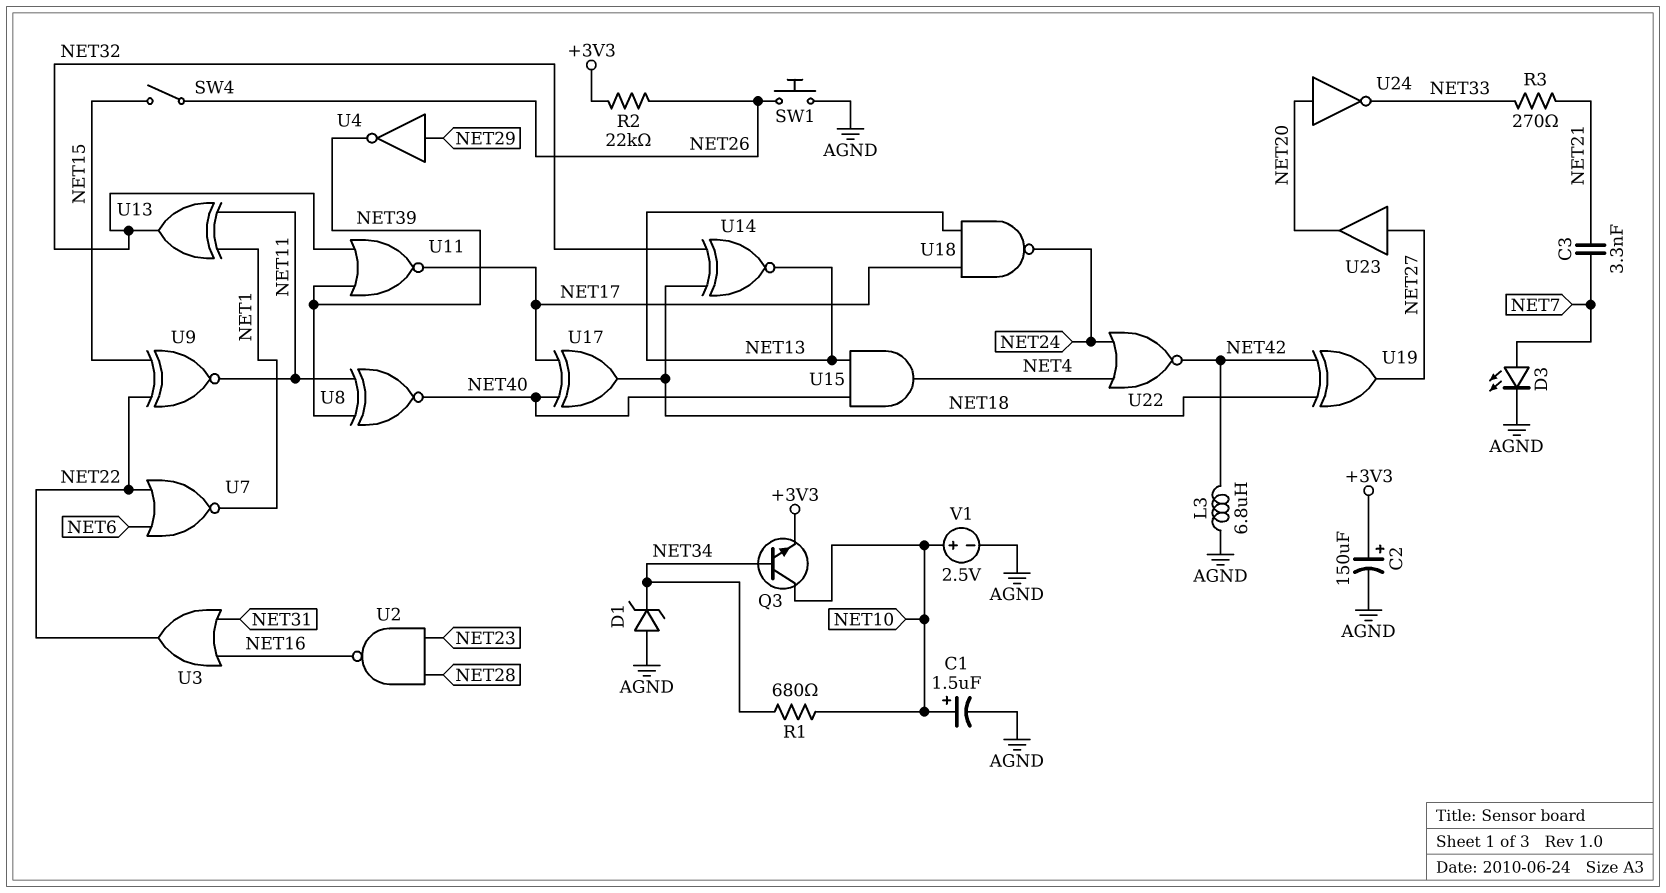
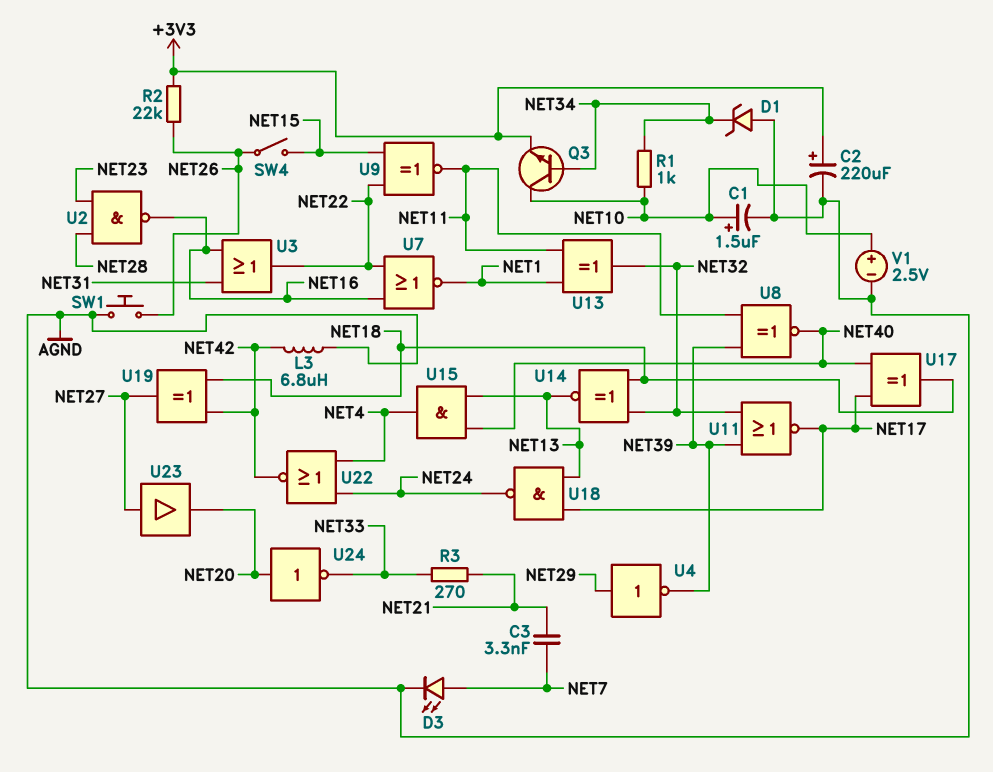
C2: 150uF (plus +3V3, minus AGND) -> 220uF (plus +3V3, minus AGND)
R1: 680 (NET10, NET34) -> 1k (NET10, NET34)
U7: NOR (in NET6, in NET22, out NET1) -> NOR (in NET16, in NET22, out NET1)

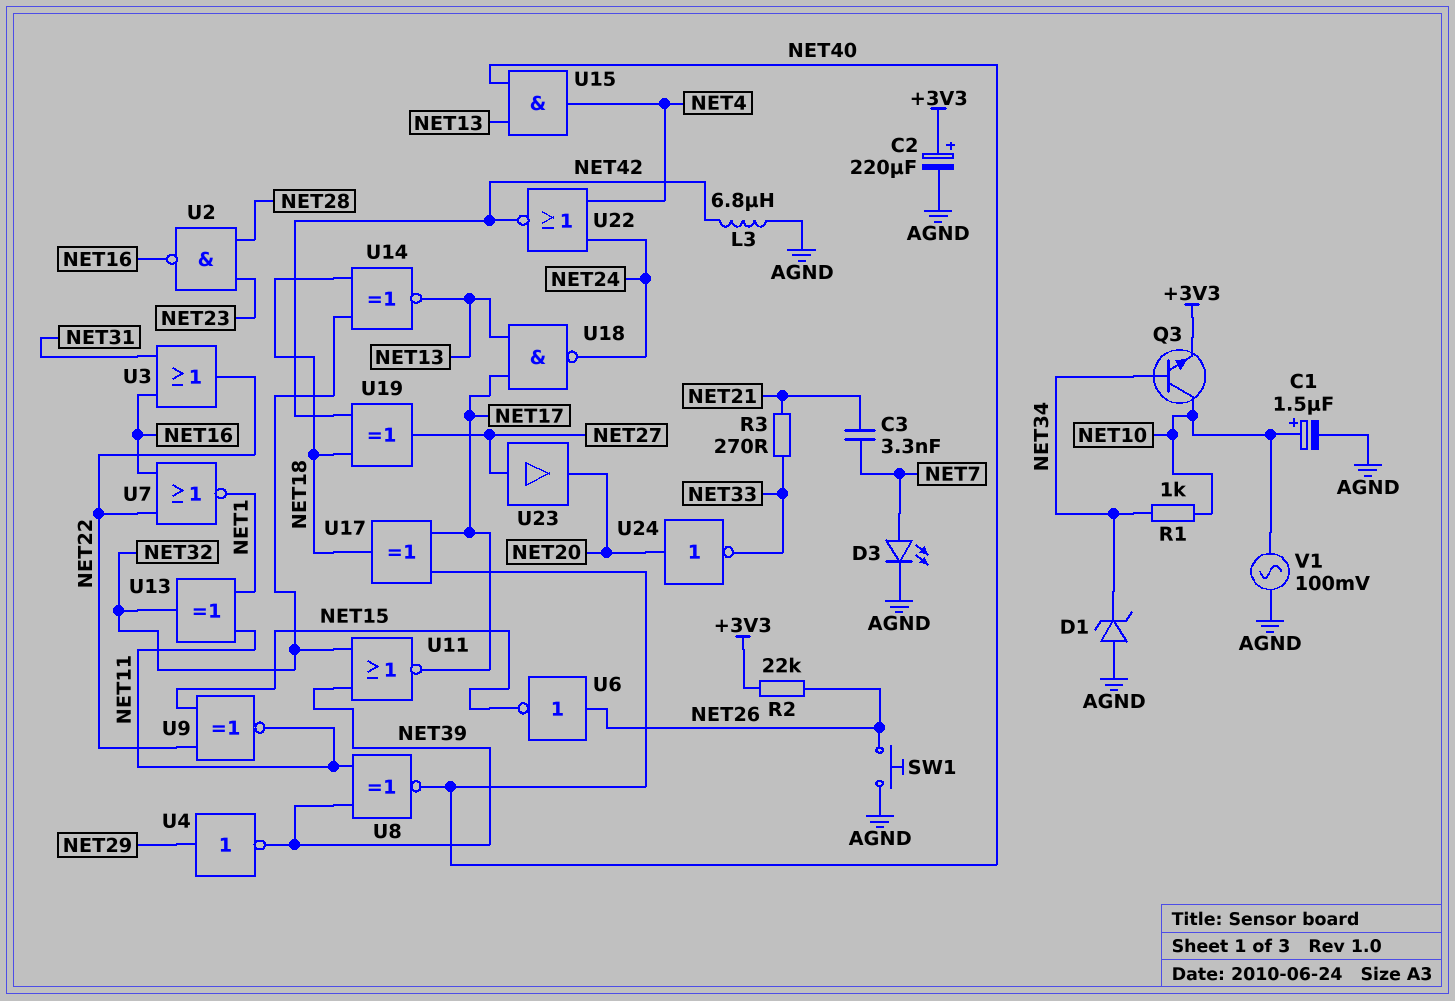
SW4: switch (NET15, NET26) -> none
U6: none -> NOT (in NET26, out NET15)
V1: 2.5V (plus NET10, minus AGND) -> AC 100mV (AGND, NET10)

